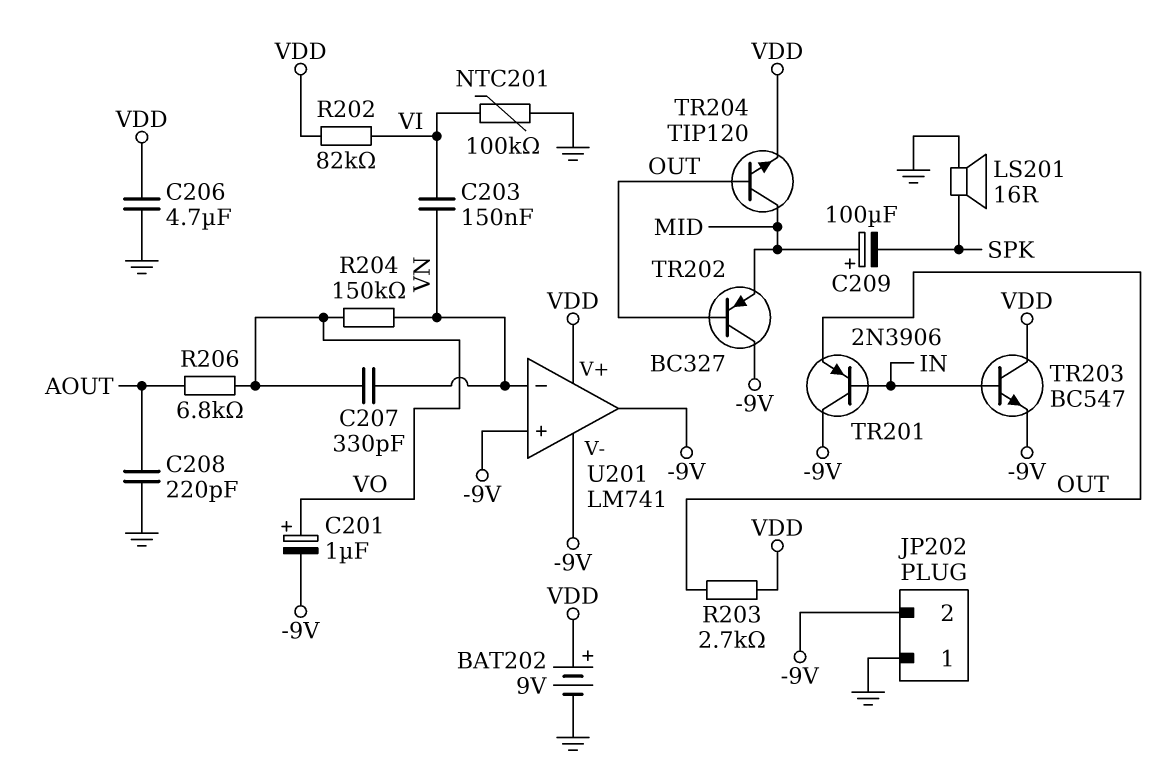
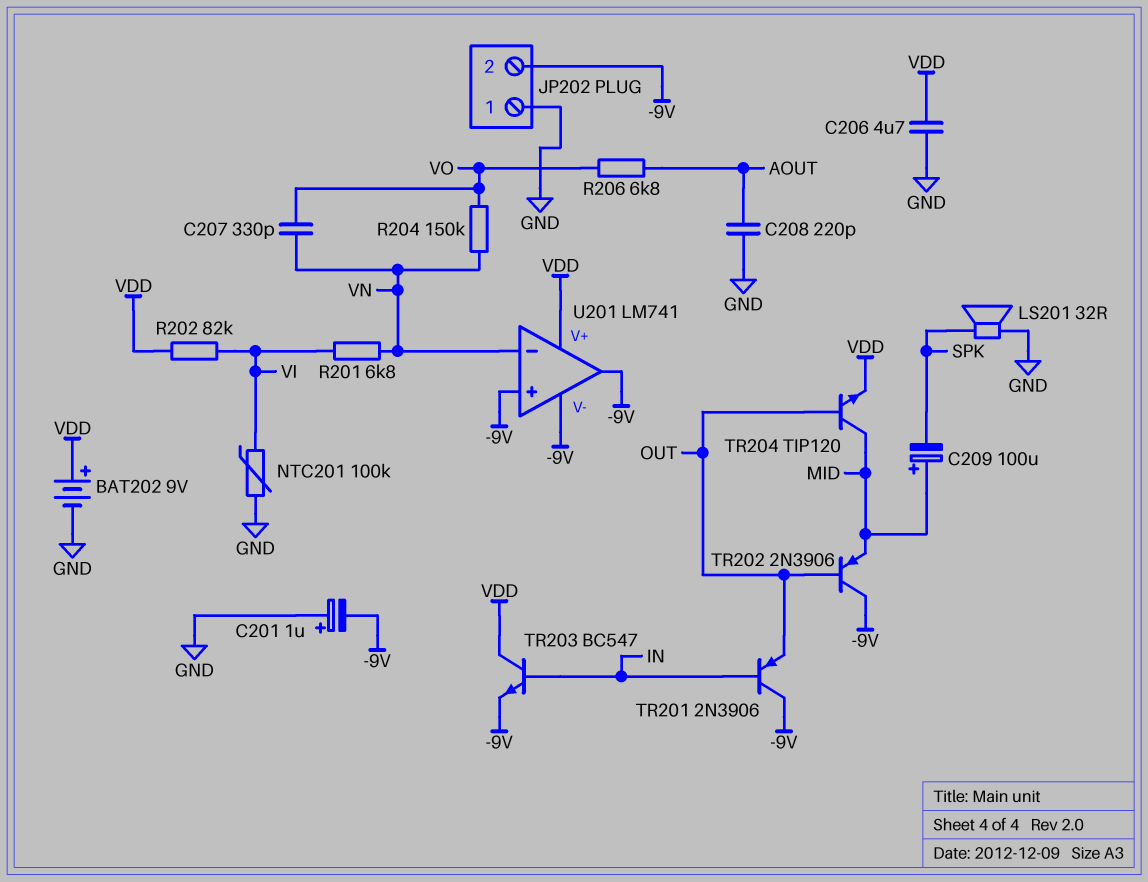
C201: 1uF (plus VO, minus -9V) -> 1uF (plus GND, minus -9V)
C203: 150nF (VI, VN) -> none
LS201: speaker 16R (GND, SPK) -> speaker 32R (GND, SPK)
R201: none -> 6.8k (VI, VN)
R203: 2.7k (OUT, VDD) -> none
TR202: PNP BC327 (B OUT, C -9V, E MID) -> PNP 2N3906 (B OUT, C -9V, E MID)

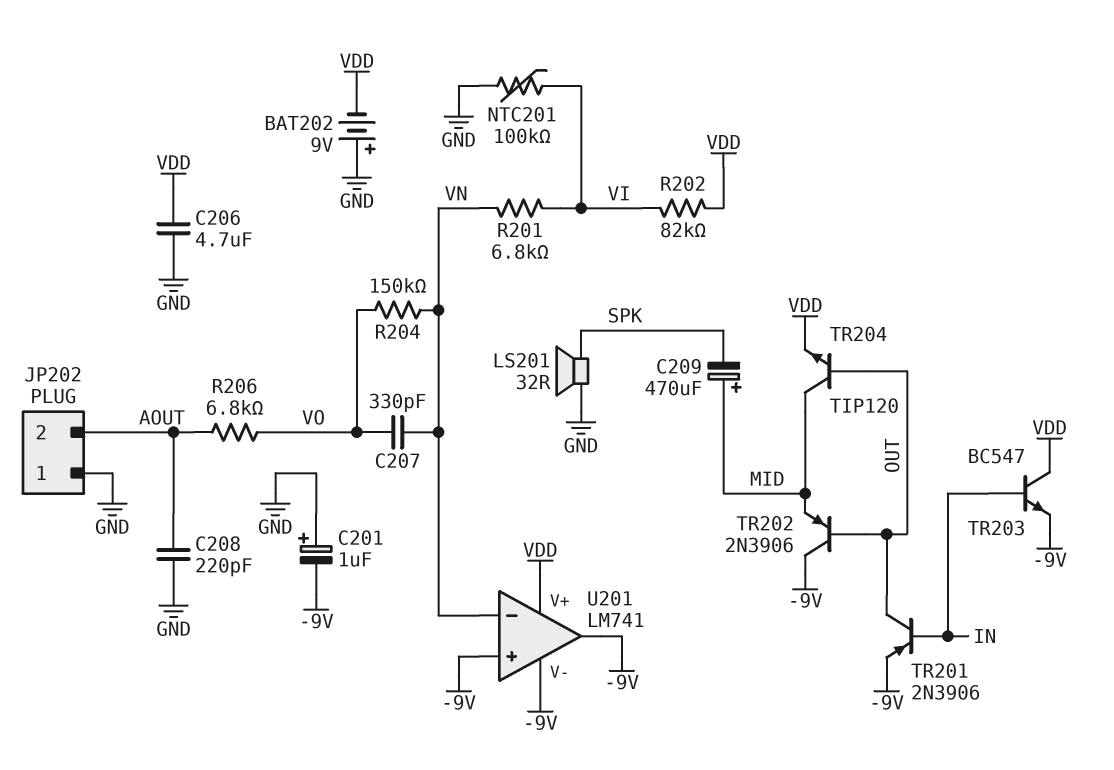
BAT202: 9V (plus VDD, minus GND) -> 9V (plus GND, minus VDD)
C209: 100uF (plus MID, minus SPK) -> 470uF (plus MID, minus SPK)
JP202 pin 2: -9V -> AOUT
TR201: PNP 2N3906 (B IN, C -9V, E OUT) -> PNP 2N3906 (B IN, C OUT, E -9V)

